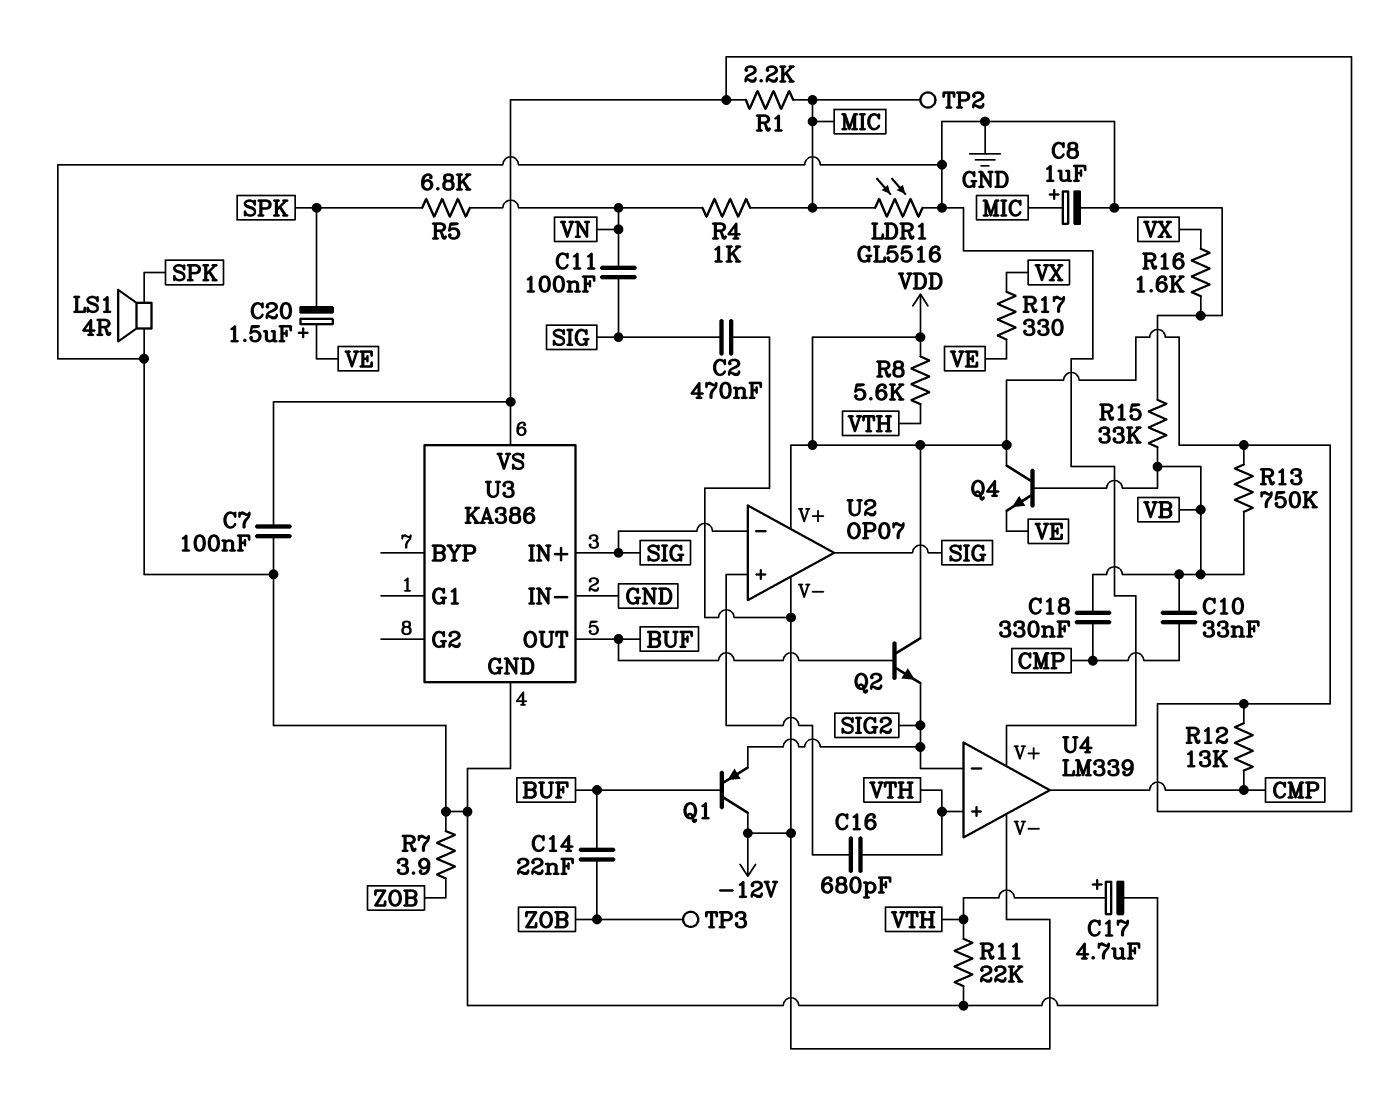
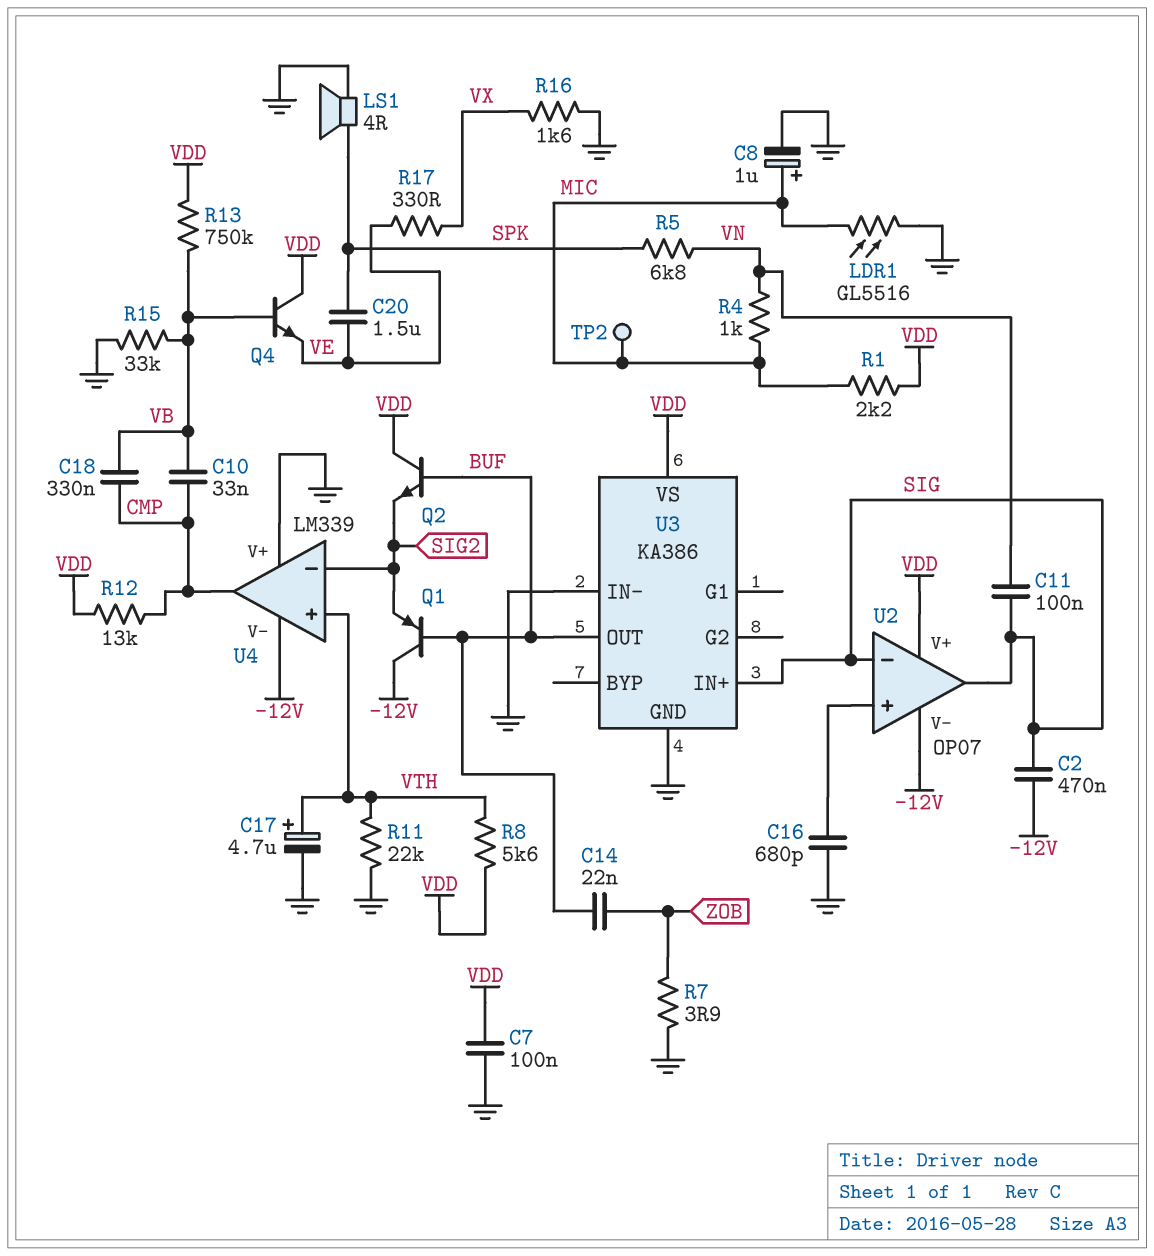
C16: 680pF (U2/in+, VTH) -> 680pF (GND, U2/in+)
C20: 1.5uF (plus VE, minus SPK) -> 1.5uF (SPK, VE)
TP3: test point (ZOB) -> none

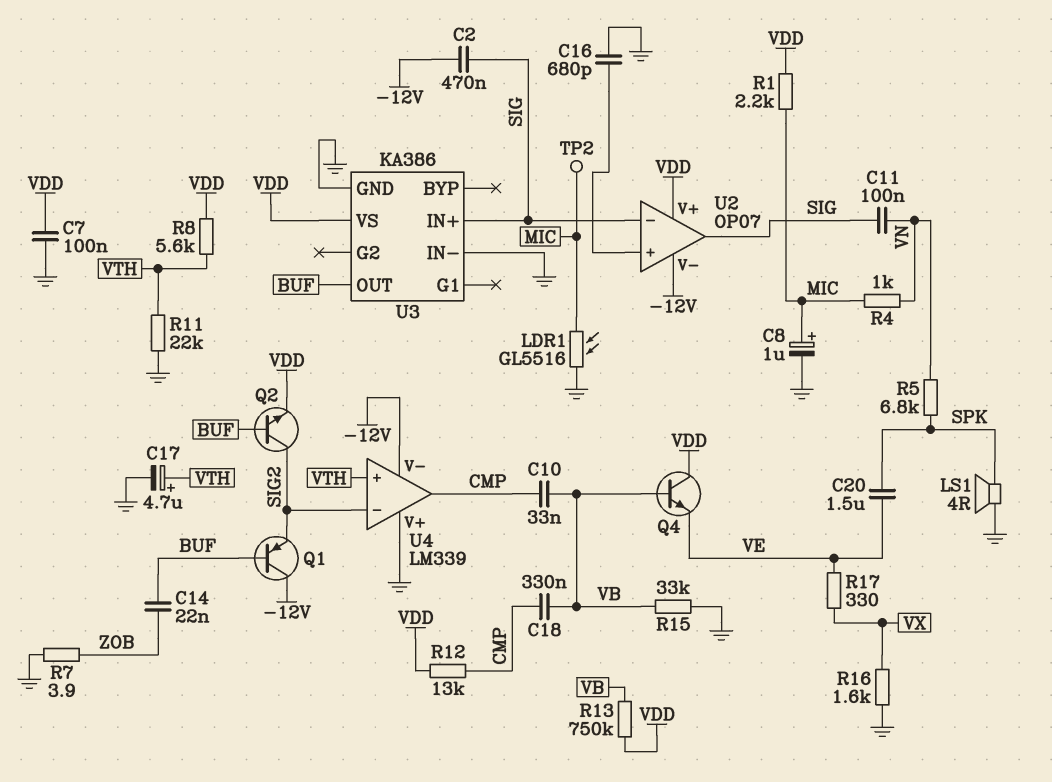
Q2: NPN (B BUF, C VDD, E SIG2) -> NPN (B BUF, C SIG2, E VDD)

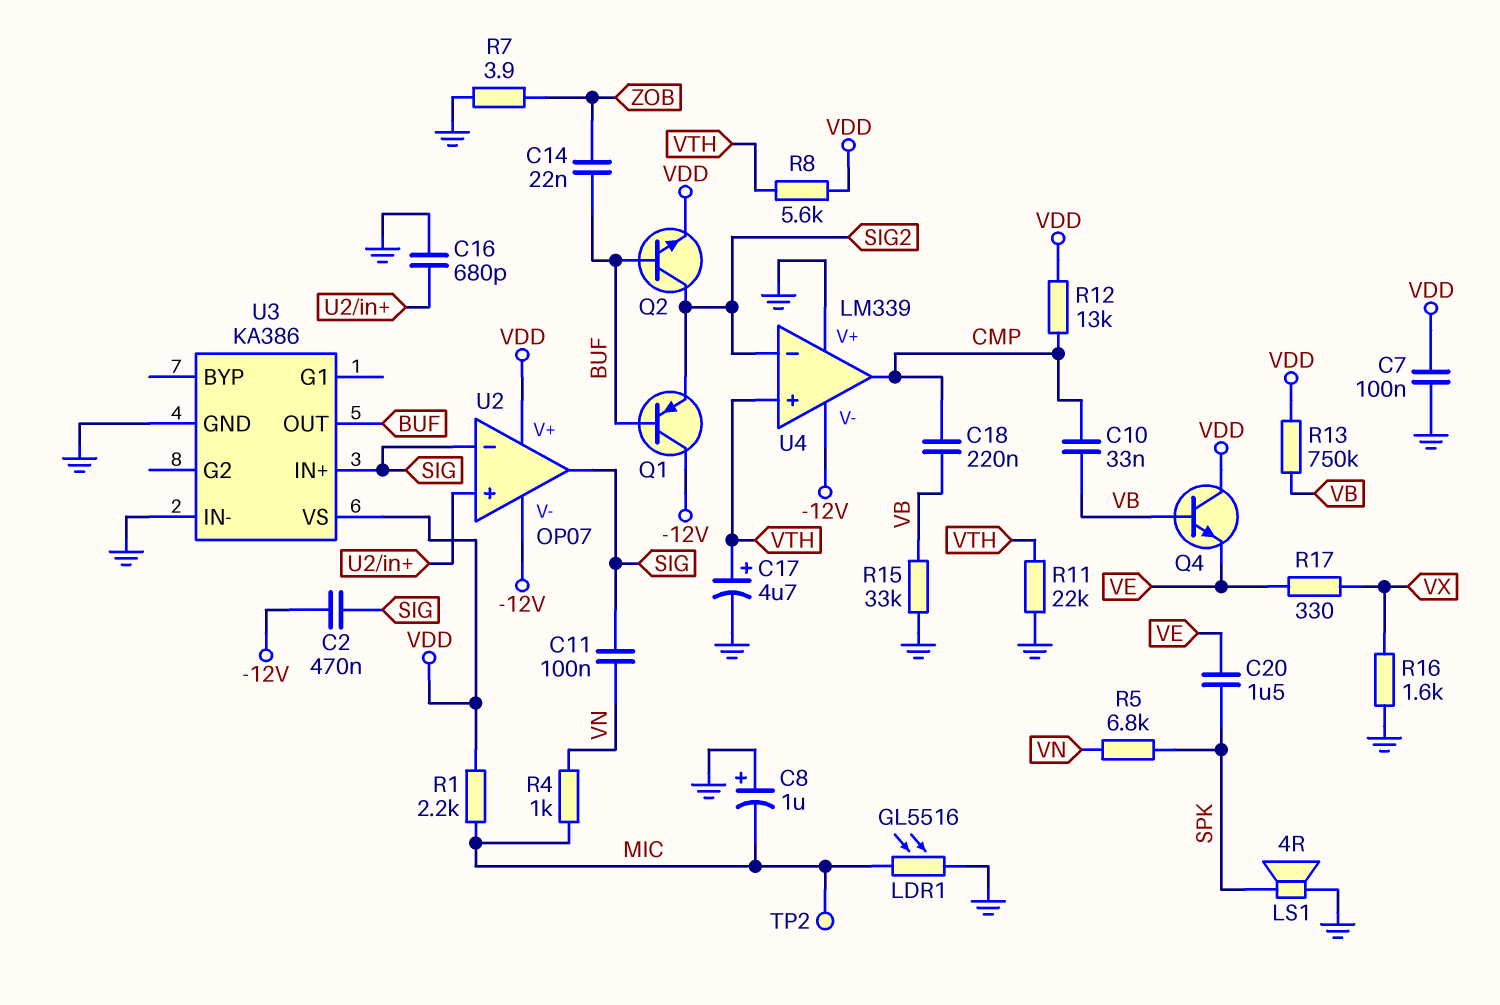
C8: 1uF (plus MIC, minus GND) -> 1uF (plus GND, minus MIC)
C18: 330nF (CMP, VB) -> 220nF (CMP, VB)

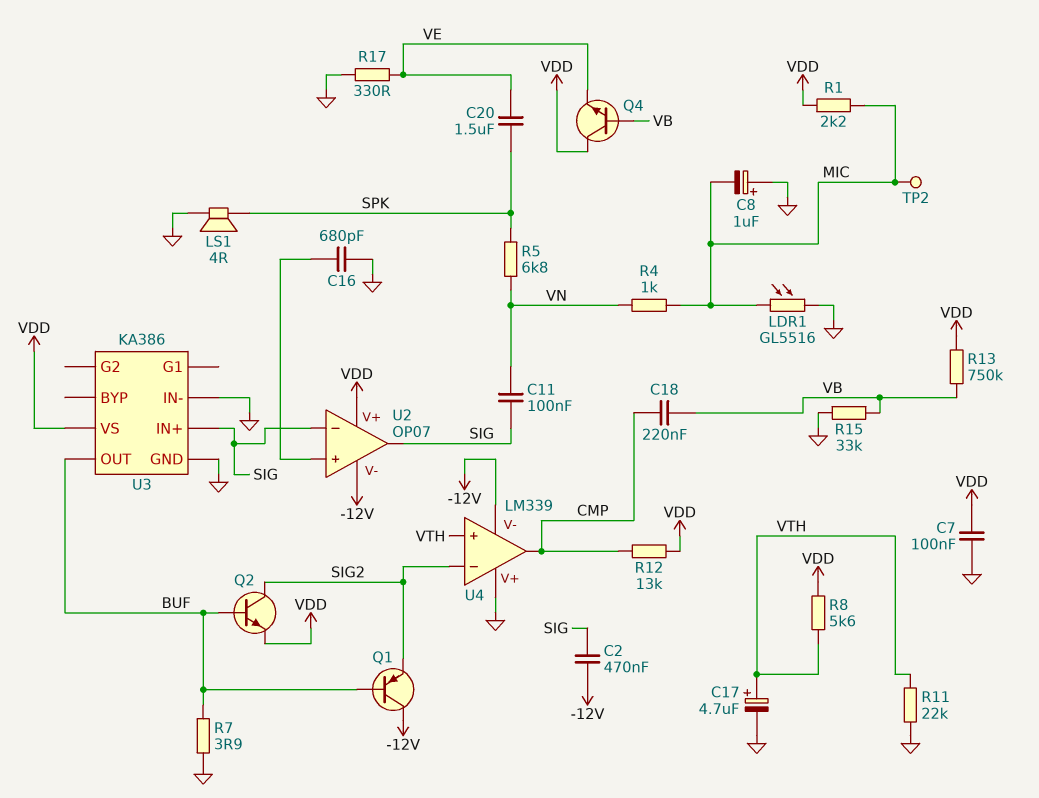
C10: 33nF (CMP, VB) -> none
C14: 22nF (BUF, ZOB) -> none
R7: 3.9 (GND, ZOB) -> 3.9 (BUF, GND)
R16: 1.6k (GND, VX) -> none
R17: 330 (VE, VX) -> 330 (GND, VE)

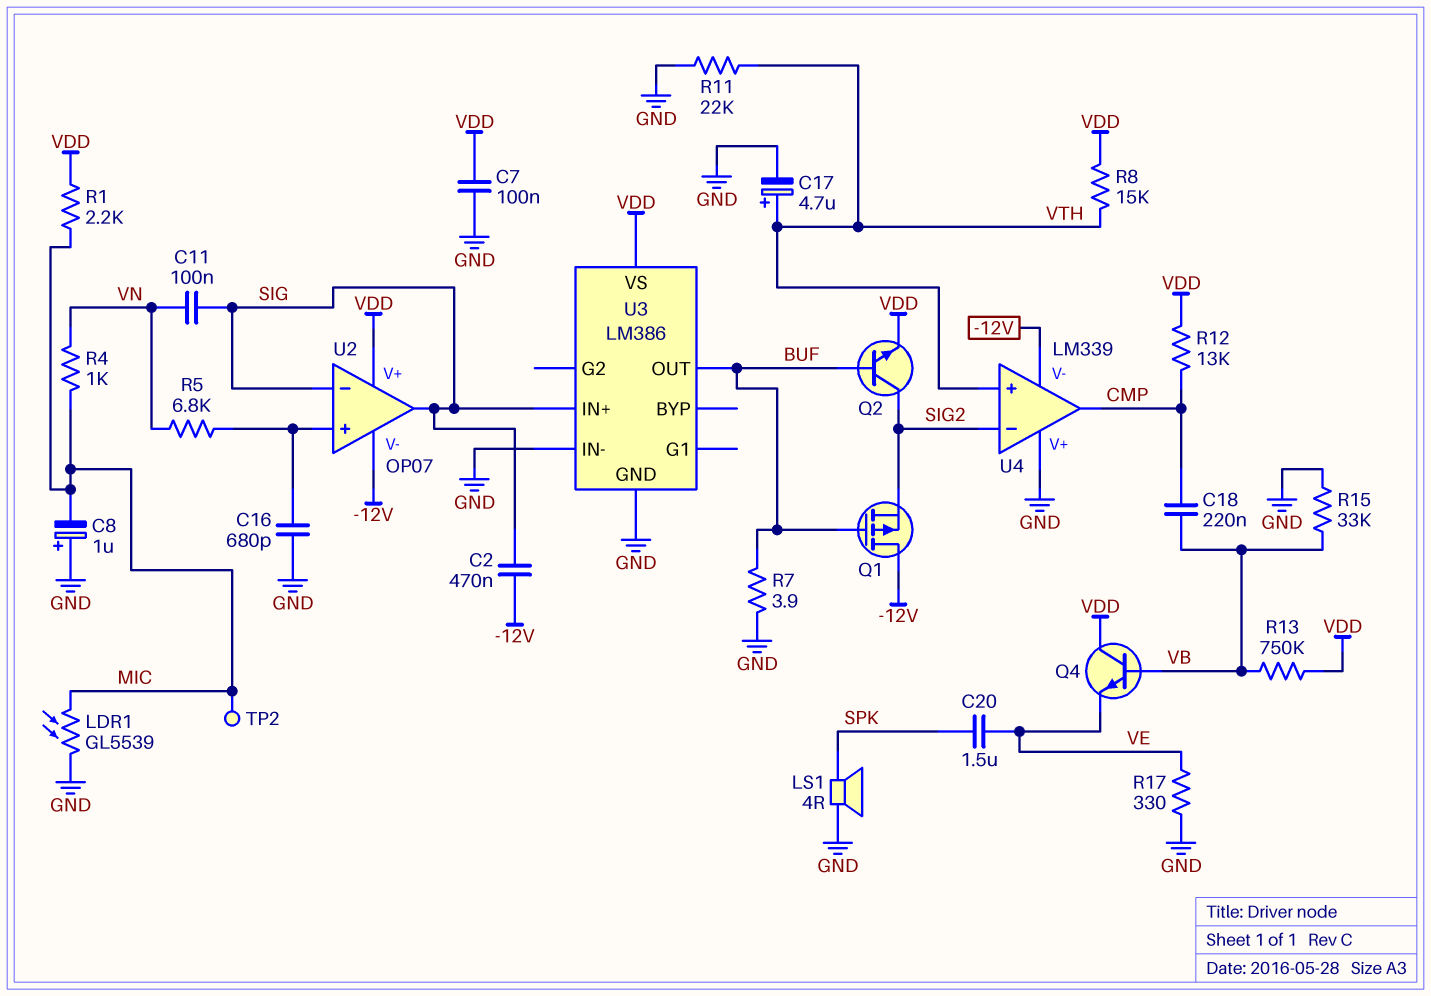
LDR1: GL5516 (GND, MIC) -> GL5539 (GND, MIC)
Q1: PNP (B BUF, C -12V, E SIG2) -> PMOS (G BUF, D -12V, S SIG2)
R5: 6.8k (SPK, VN) -> 6.8k (U2/in+, VN)
R8: 5.6k (VDD, VTH) -> 15k (VDD, VTH)
U3: KA386 -> LM386

